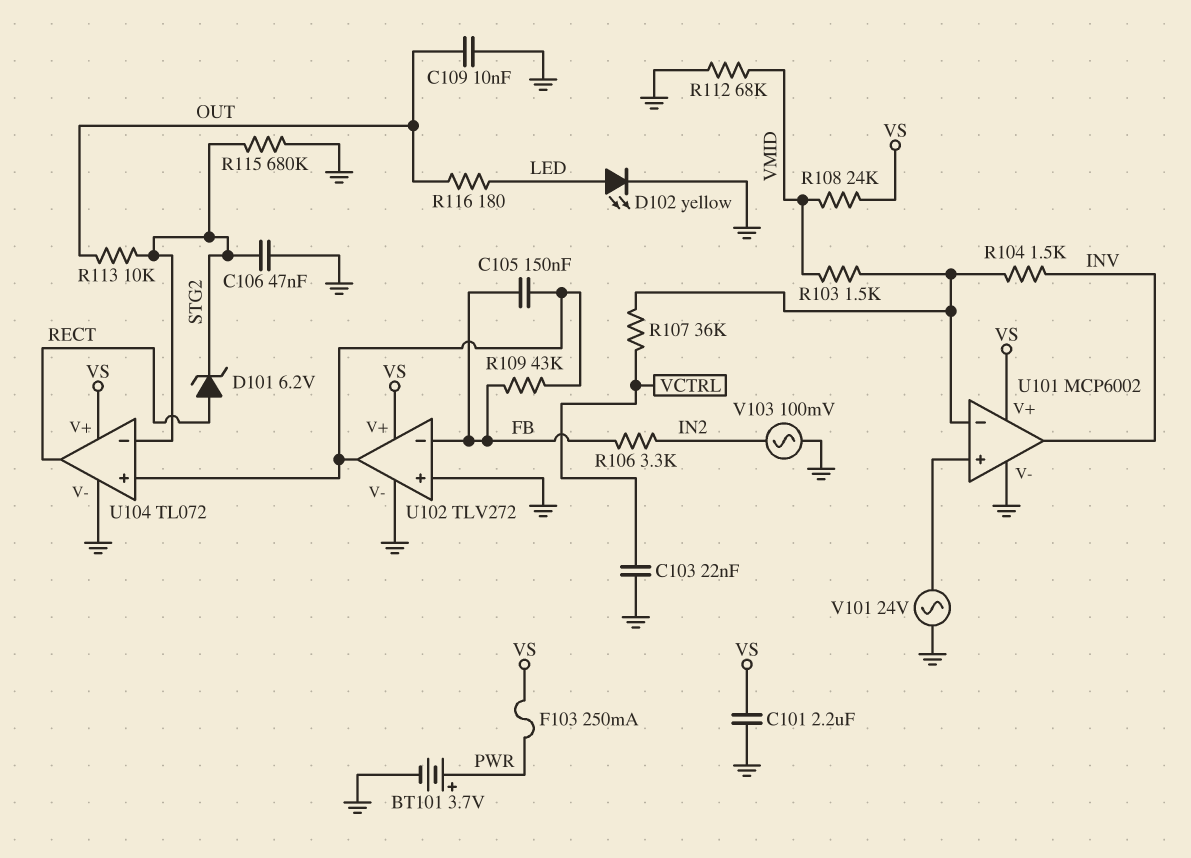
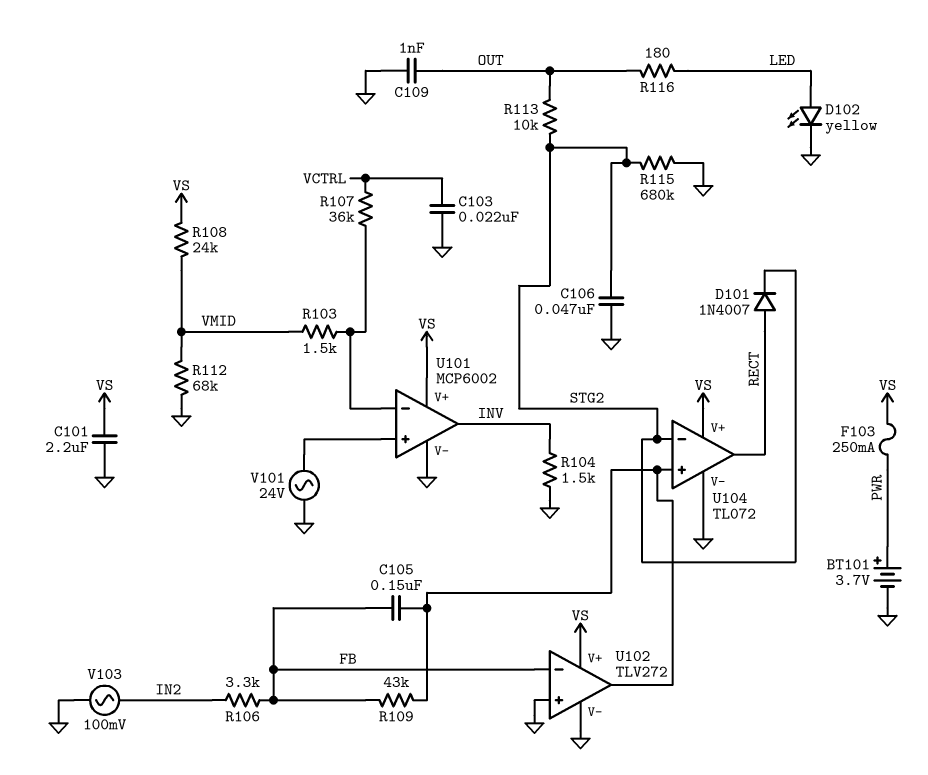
C109: 10nF (GND, OUT) -> 1nF (GND, OUT)
D101: zener 6.2V (A RECT, K STG2) -> diode 1N4007 (A RECT, K STG2)
R104: 1.5k (INV, U101/in-) -> 1.5k (GND, INV)

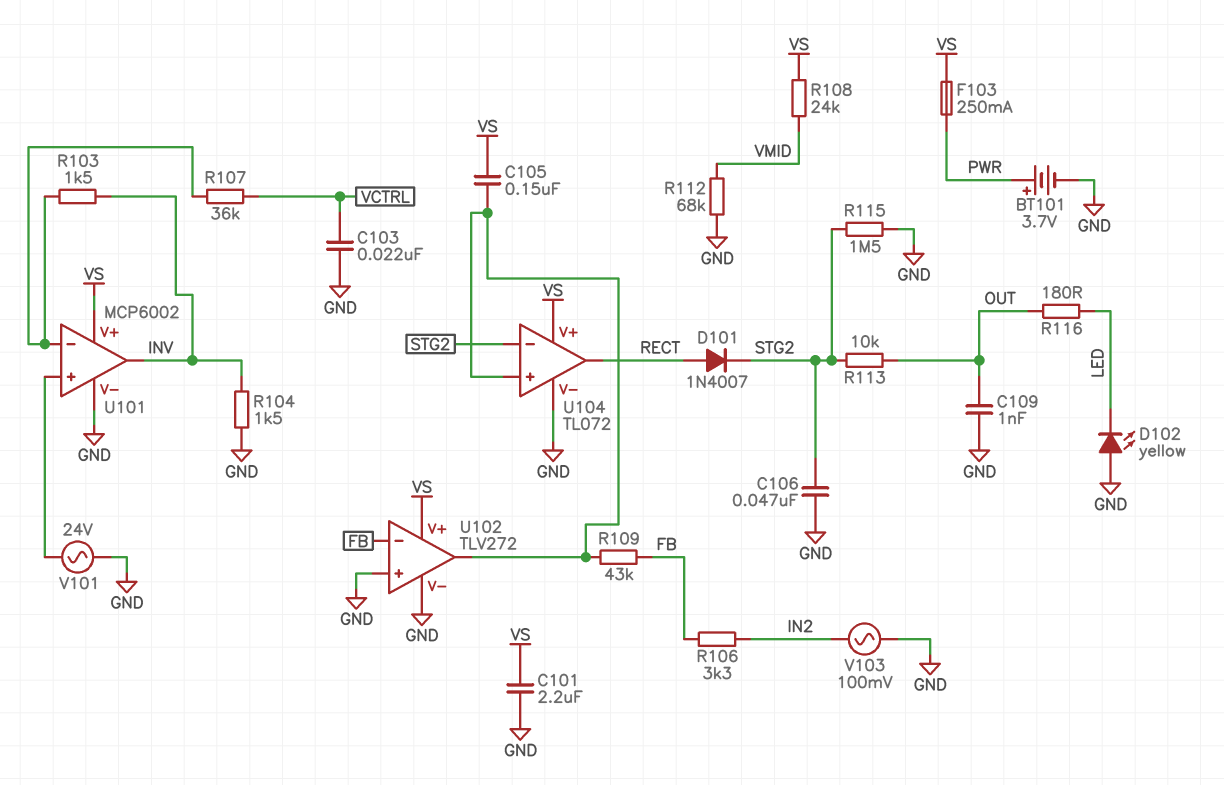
C105: 150nF (FB, U102/out) -> 150nF (U102/out, VS)
D102: LED yellow (A LED, K GND) -> LED yellow (A GND, K LED)
R103: 1.5k (U101/in-, VMID) -> 1.5k (INV, U101/in-)
R115: 680k (GND, STG2) -> 1.5M (GND, STG2)

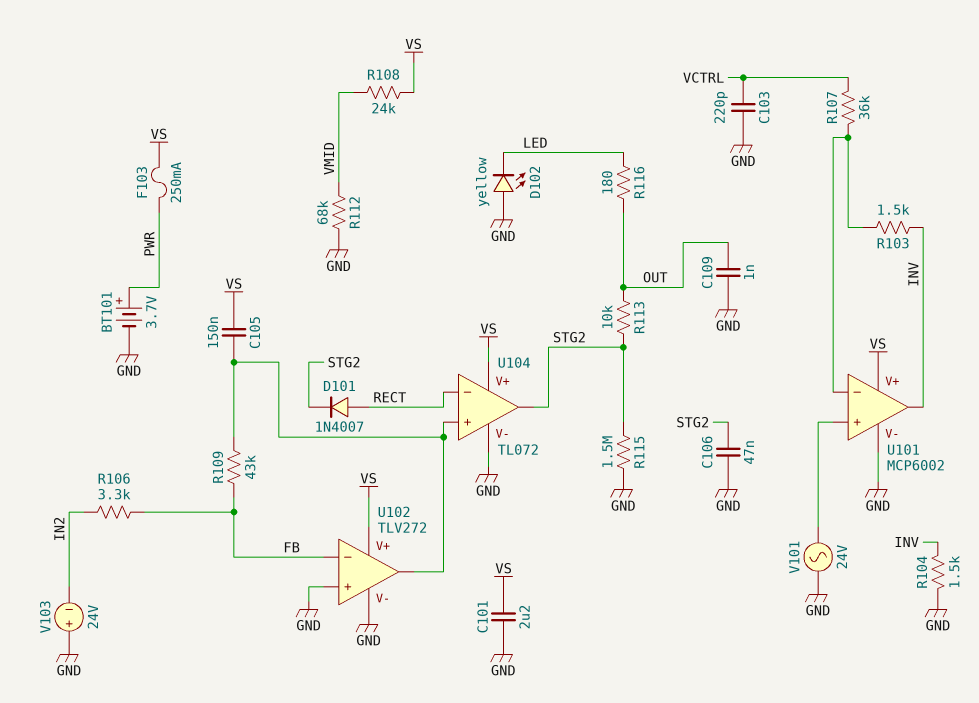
C103: 22nF (GND, VCTRL) -> 220pF (GND, VCTRL)
U104 pin in-: STG2 -> RECT
U104 pin out: RECT -> STG2
V103: AC 100mV (GND, IN2) -> 24V (plus GND, minus IN2)

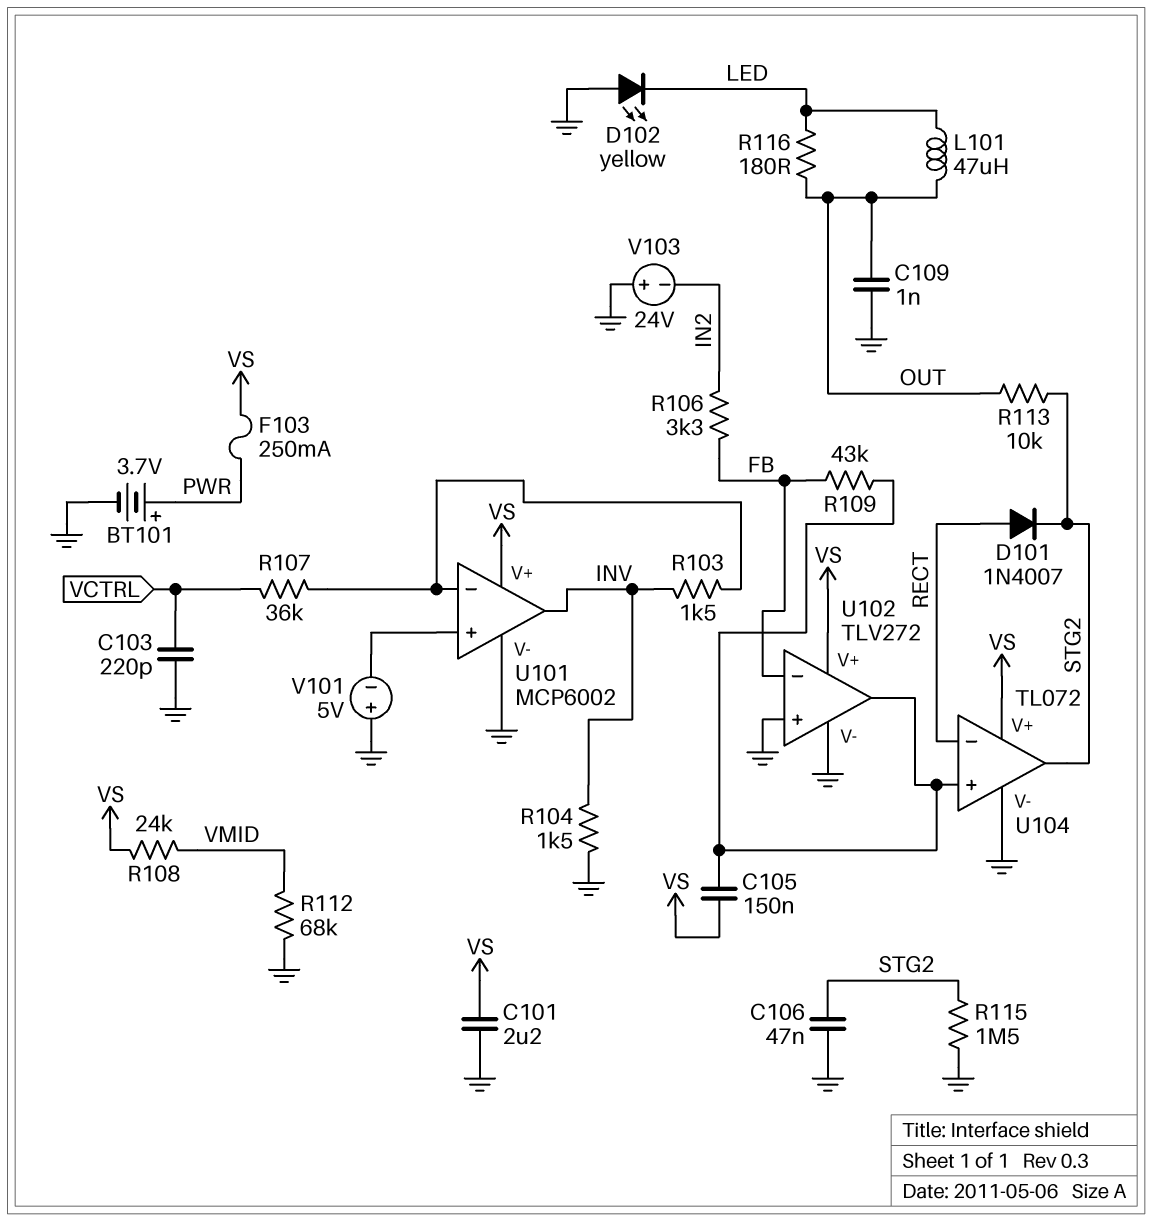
L101: none -> 47uH (LED, OUT)
V101: AC 24V (GND, U101/in+) -> 5V (plus GND, minus U101/in+)

